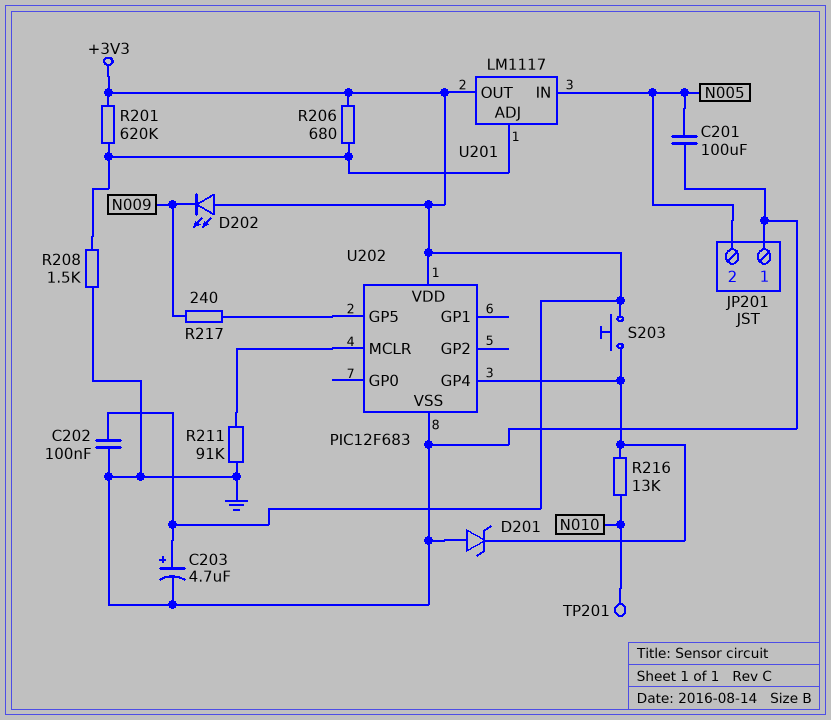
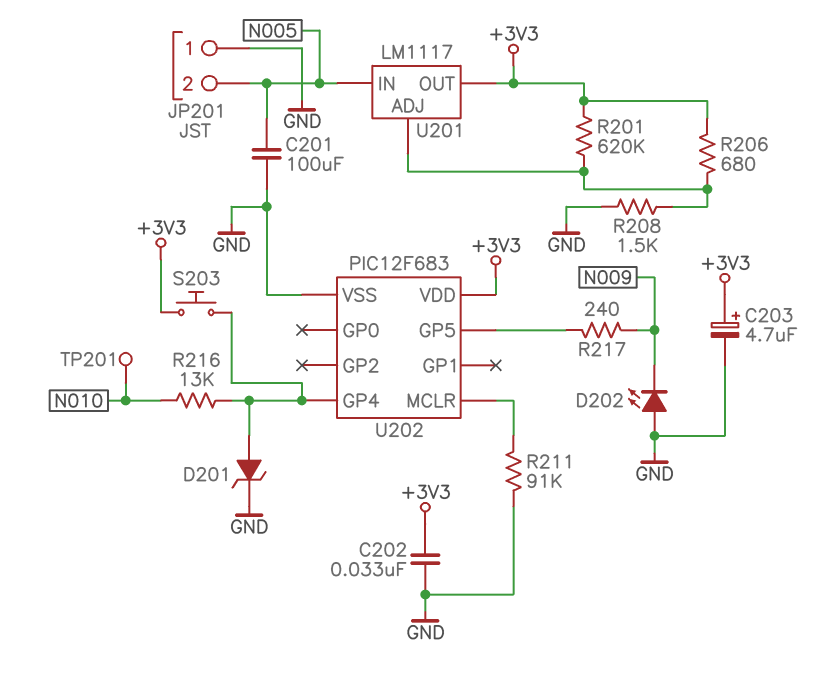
C202: 100nF (+3V3, GND) -> 33nF (+3V3, GND)
D201: zener (A GND, K U202/GP4) -> zener (A U202/GP4, K GND)
D202: LED (A +3V3, K N009) -> LED (A GND, K N009)

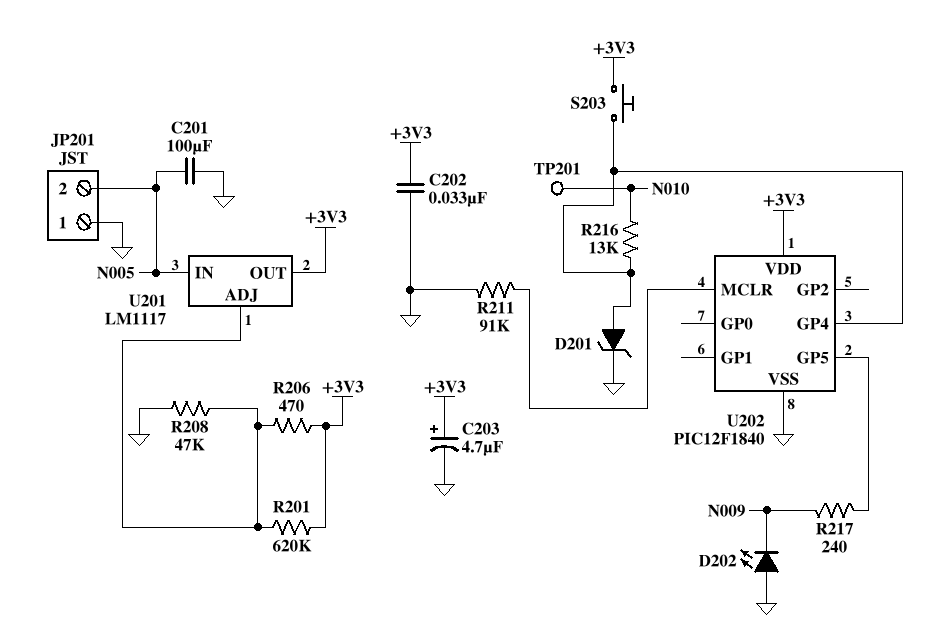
R206: 680 (+3V3, U201/ADJ) -> 470 (+3V3, U201/ADJ)
R208: 1.5k (GND, U201/ADJ) -> 47k (GND, U201/ADJ)
U202: PIC12F683 -> PIC12F1840

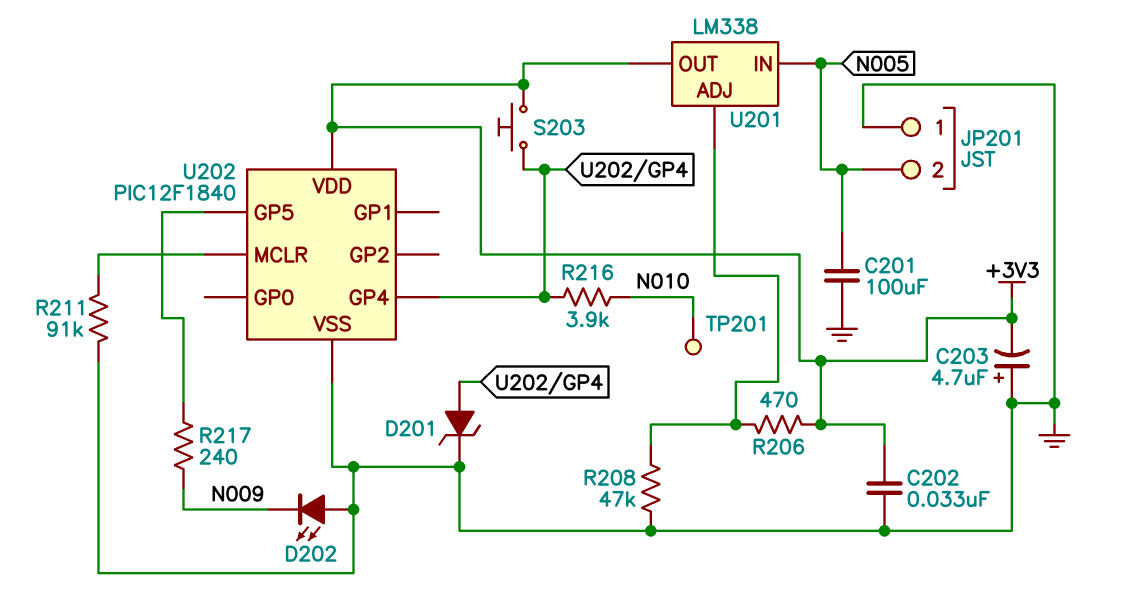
C203: 4.7uF (plus +3V3, minus GND) -> 4.7uF (plus GND, minus +3V3)
R201: 620k (+3V3, U201/ADJ) -> none
R216: 13k (N010, U202/GP4) -> 3.9k (N010, U202/GP4)
U201: LM1117 -> LM338

